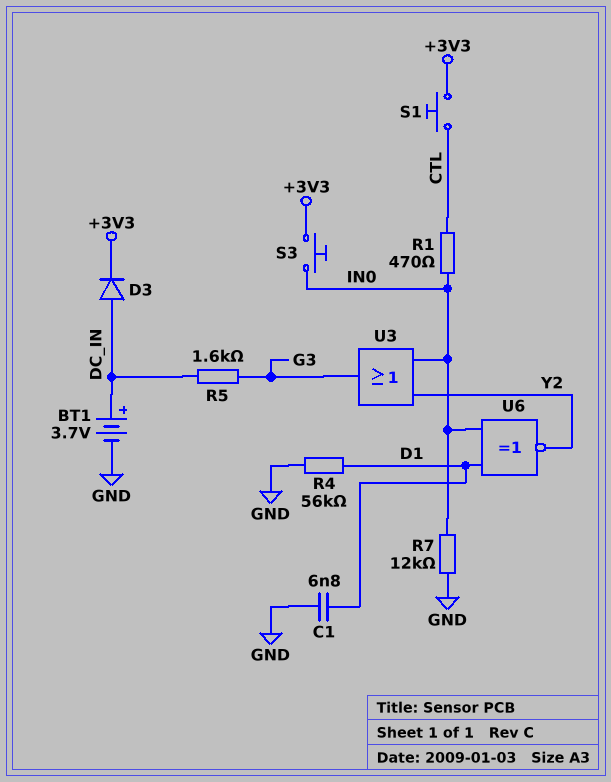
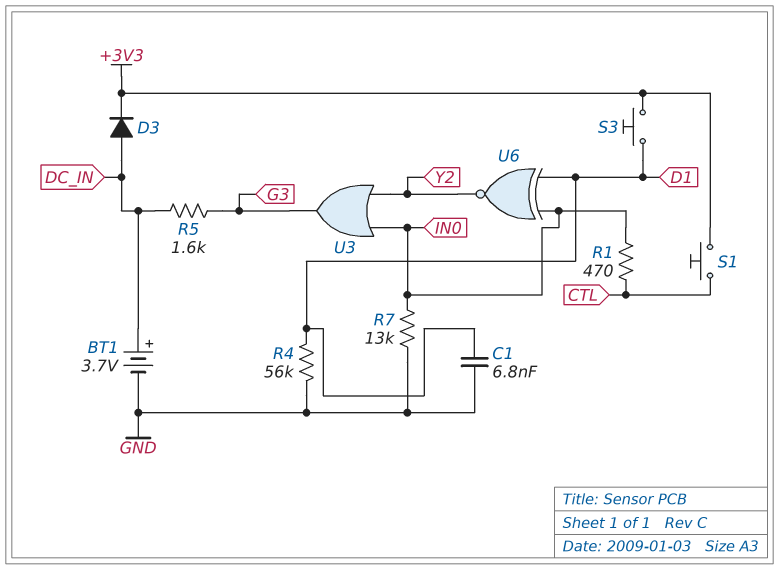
R7: 12k (GND, IN0) -> 13k (GND, IN0)
S3: button (+3V3, IN0) -> button (+3V3, D1)

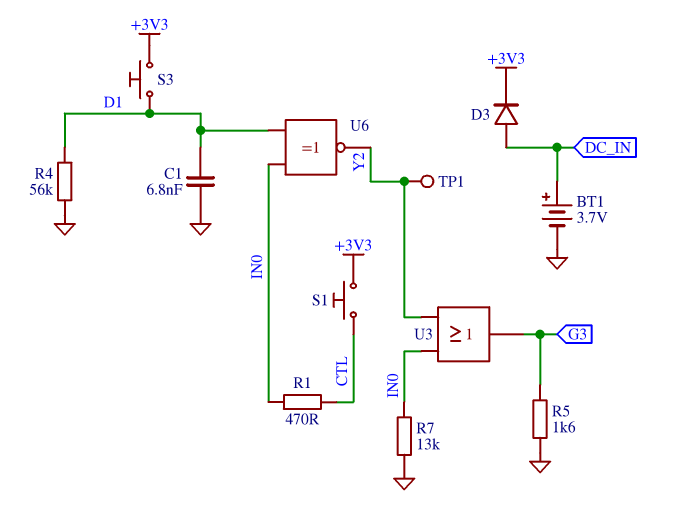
R5: 1.6k (DC_IN, G3) -> 1.6k (G3, GND)
TP1: none -> test point (Y2)

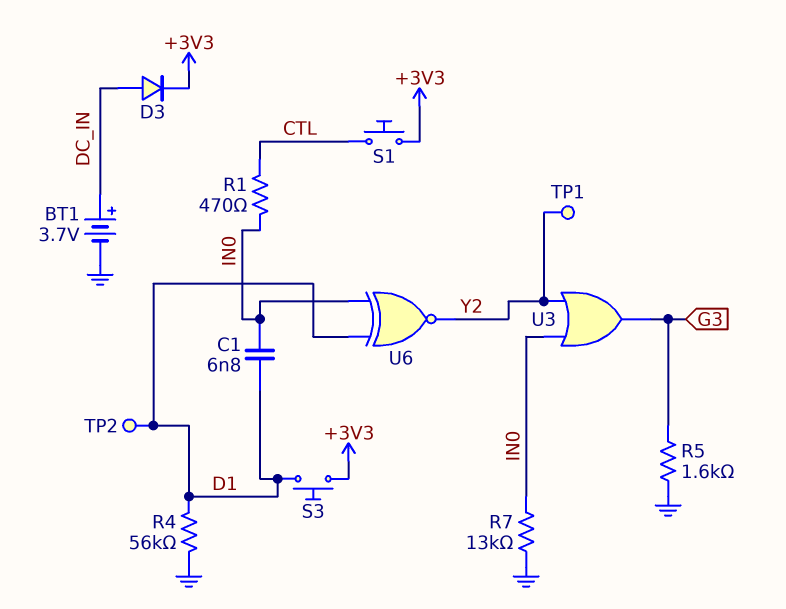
C1: 6.8nF (D1, GND) -> 6.8nF (D1, IN0)
TP2: none -> test point (D1)

